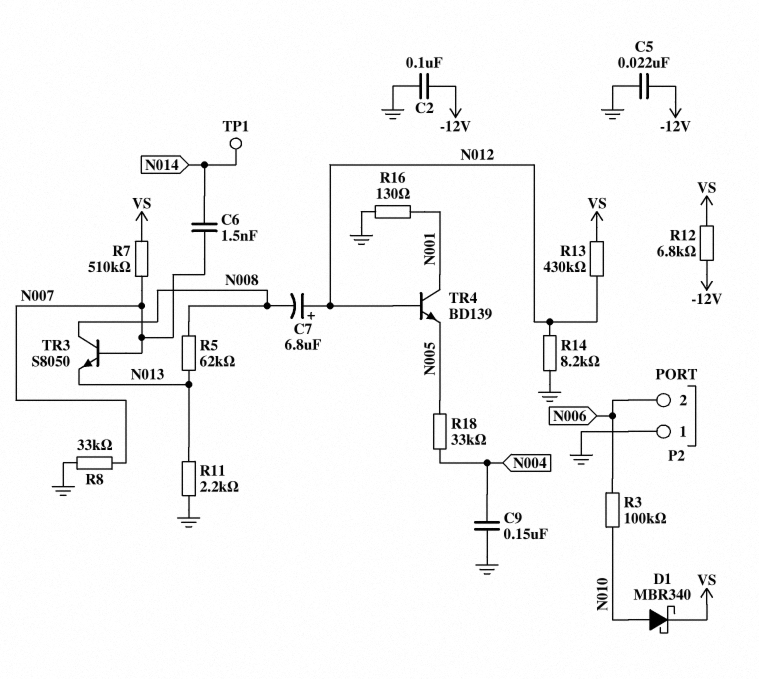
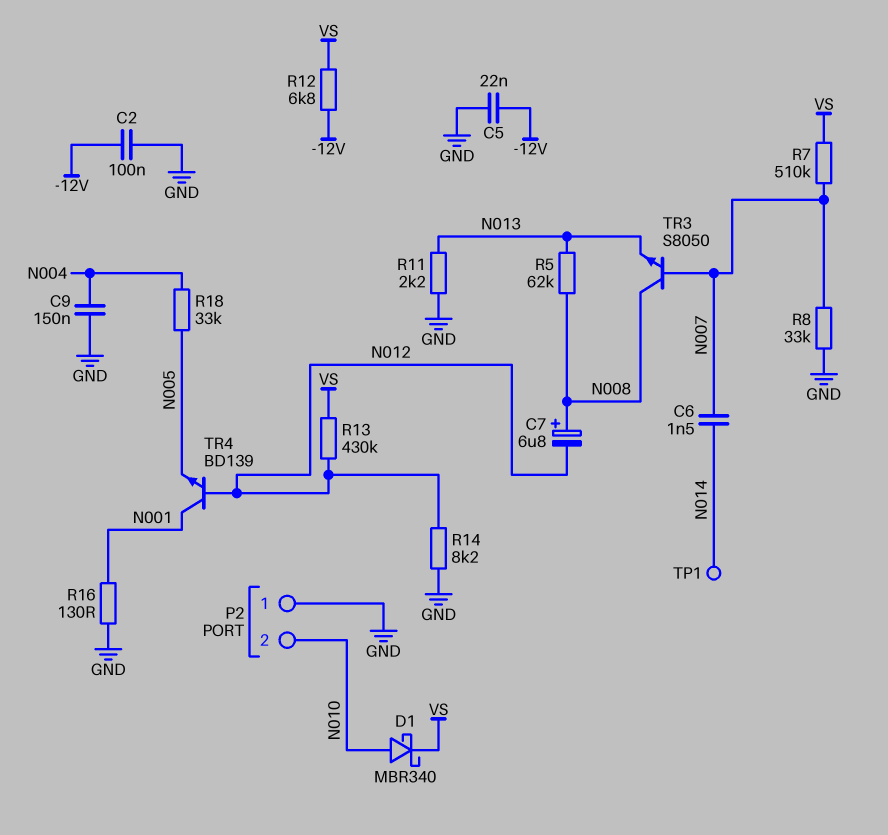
C7: 6.8uF (plus N012, minus N008) -> 6.8uF (plus N008, minus N012)
P2 pin 2: N006 -> N010
R3: 100k (N006, N010) -> none

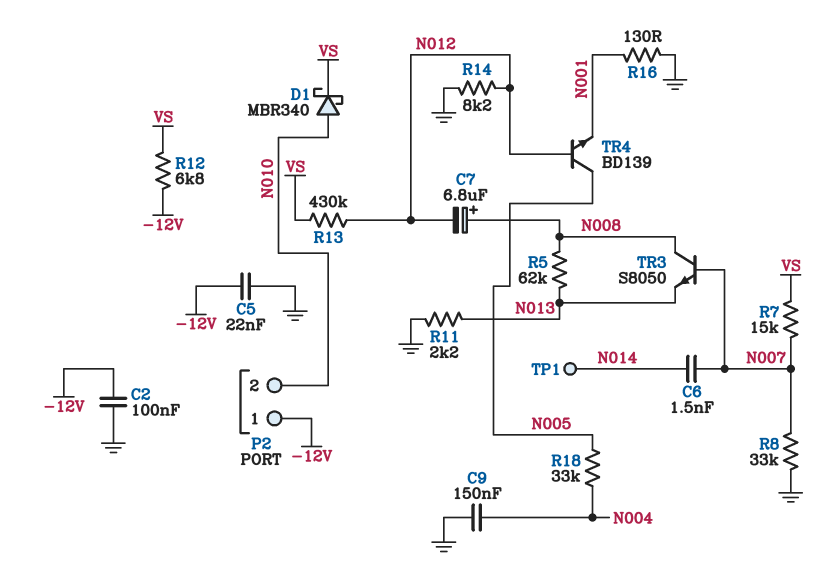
P2 pin 1: GND -> -12V
R7: 510k (N007, VS) -> 15k (N007, VS)
TR4: NPN BD139 (B N012, C N001, E N005) -> NPN BD139 (B N012, C N005, E N001)

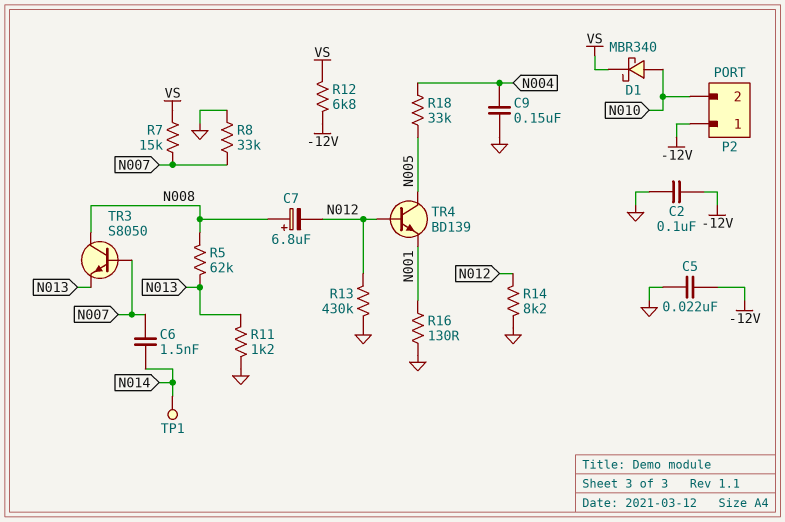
R11: 2.2k (GND, N013) -> 1.2k (GND, N013)
R13: 430k (N012, VS) -> 430k (GND, N012)

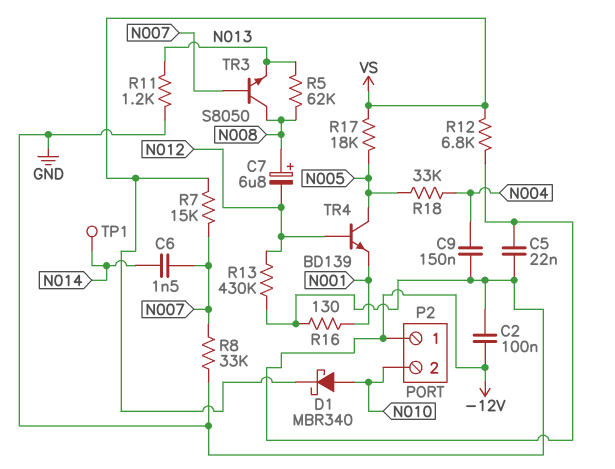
R14: 8.2k (GND, N012) -> none
R17: none -> 18k (N005, VS)

